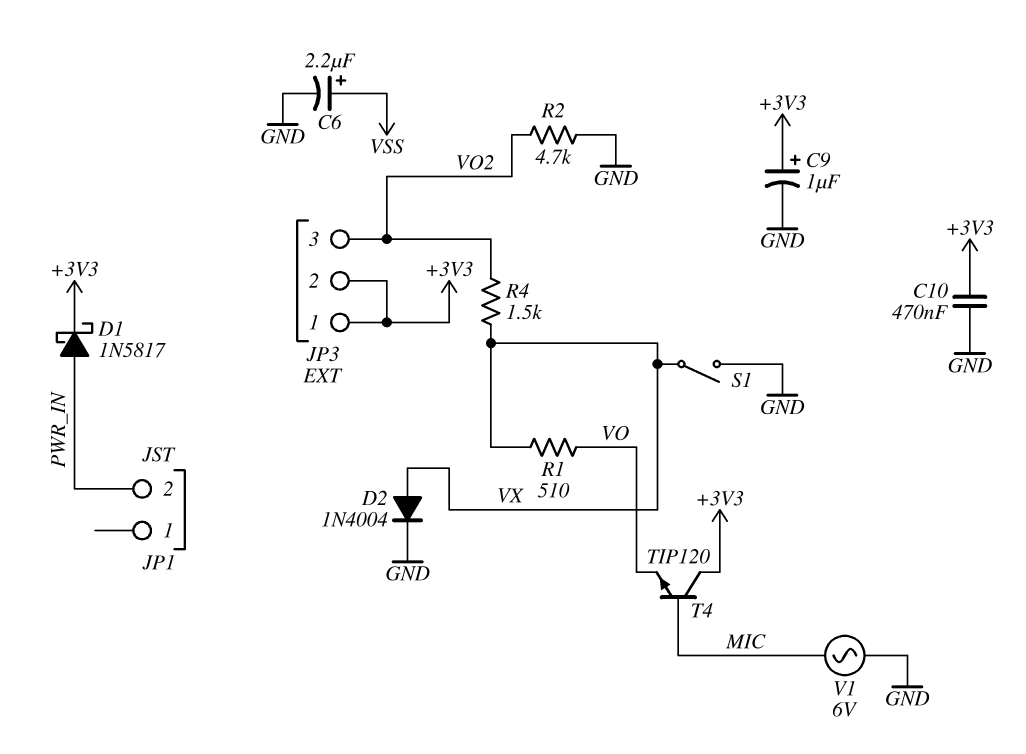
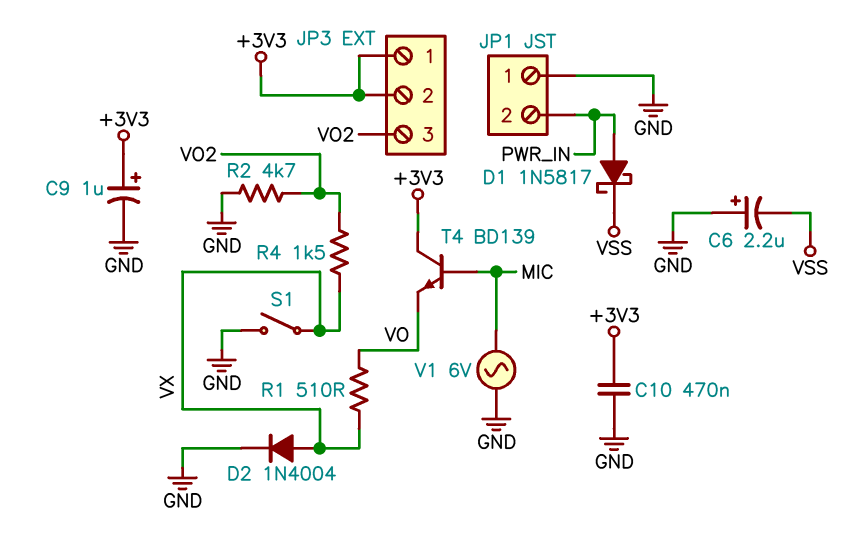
C6: 2.2uF (plus VSS, minus GND) -> 2.2uF (plus GND, minus VSS)
D1: schottky 1N5817 (A PWR_IN, K +3V3) -> schottky 1N5817 (A PWR_IN, K VSS)
JP1 pin 1: none -> GND
T4: NPN TIP120 (B MIC, C +3V3, E VO) -> NPN BD139 (B MIC, C +3V3, E VO)

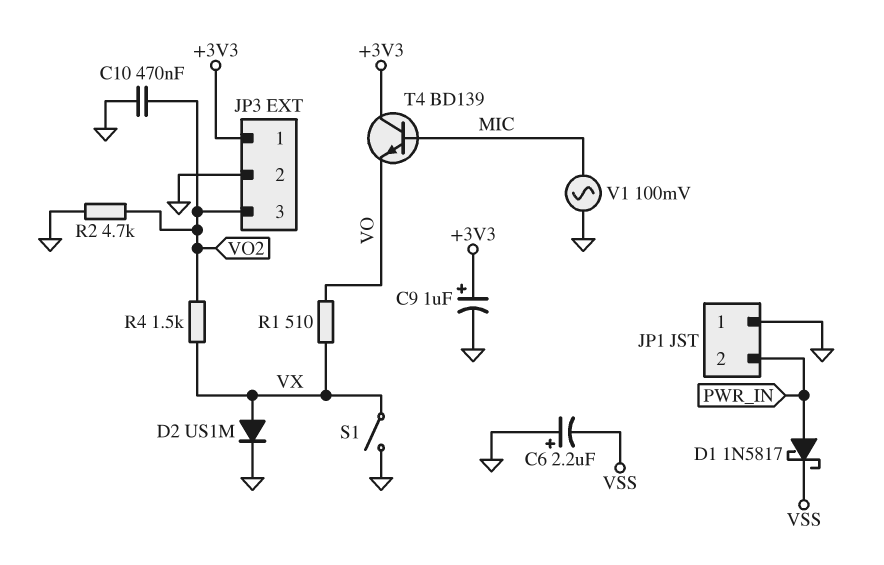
C10: 470nF (+3V3, GND) -> 470nF (GND, VO2)
D2: diode 1N4004 (A VX, K GND) -> diode US1M (A VX, K GND)
JP3 pin 2: +3V3 -> GND
V1: AC 6V (GND, MIC) -> AC 100mV (GND, MIC)

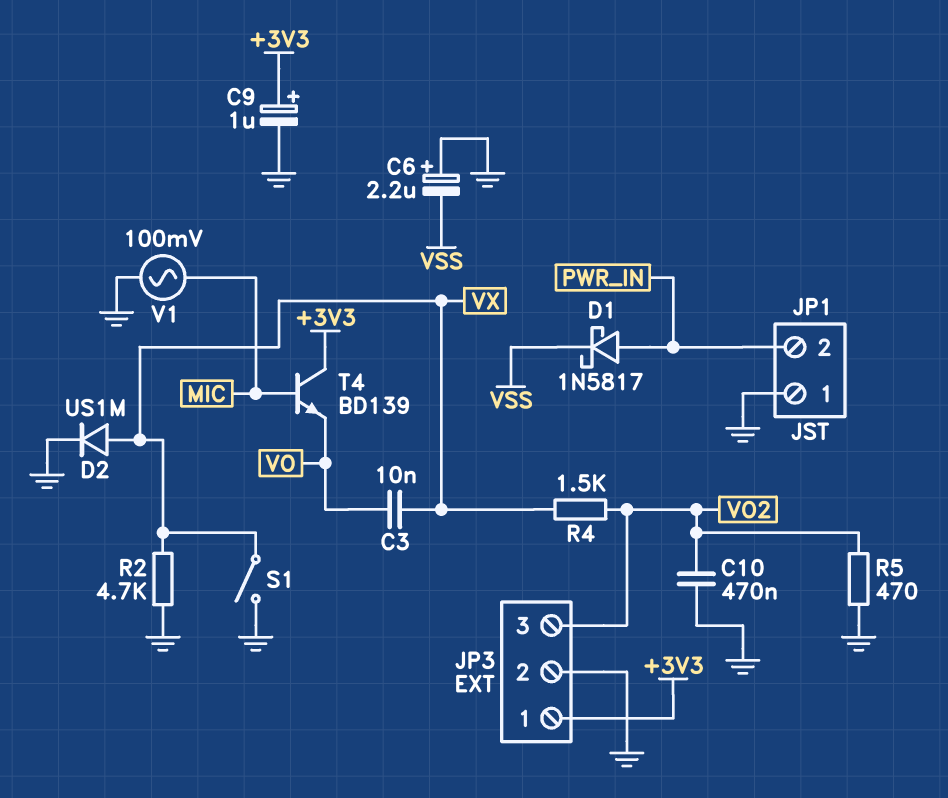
C3: none -> 10nF (VO, VX)
R1: 510 (VO, VX) -> none
R2: 4.7k (GND, VO2) -> 4.7k (GND, VX)
R5: none -> 470 (GND, VO2)

